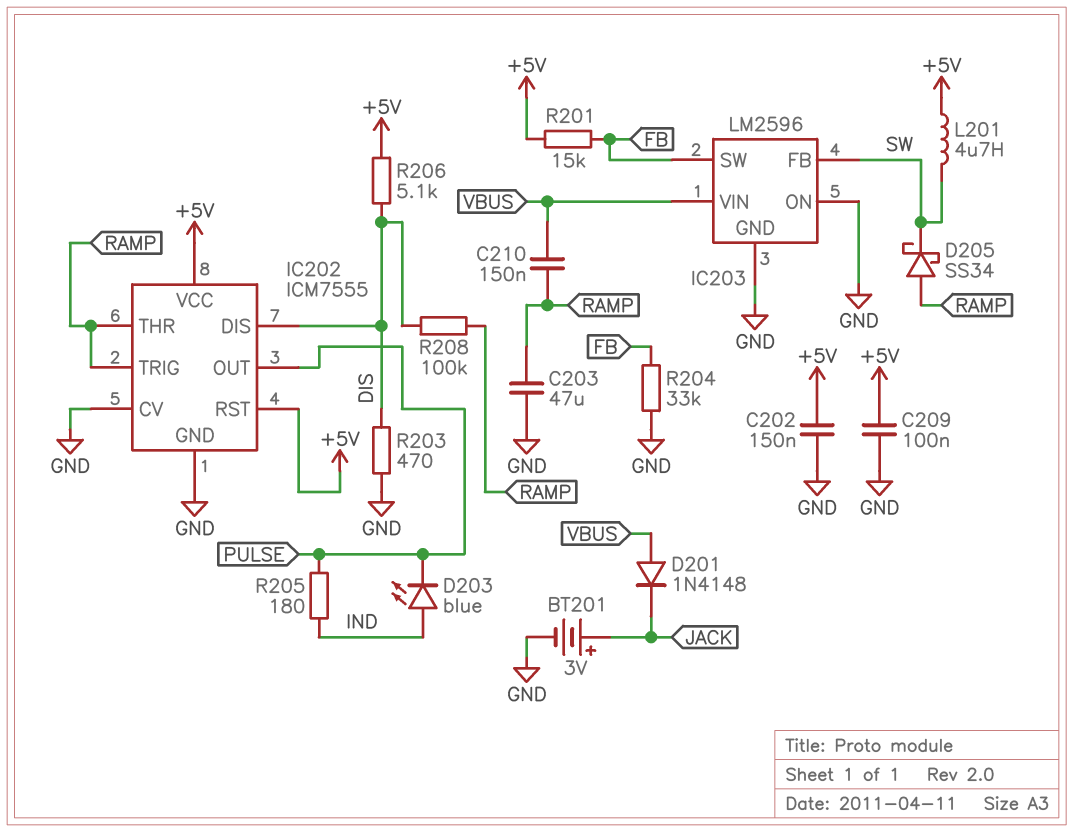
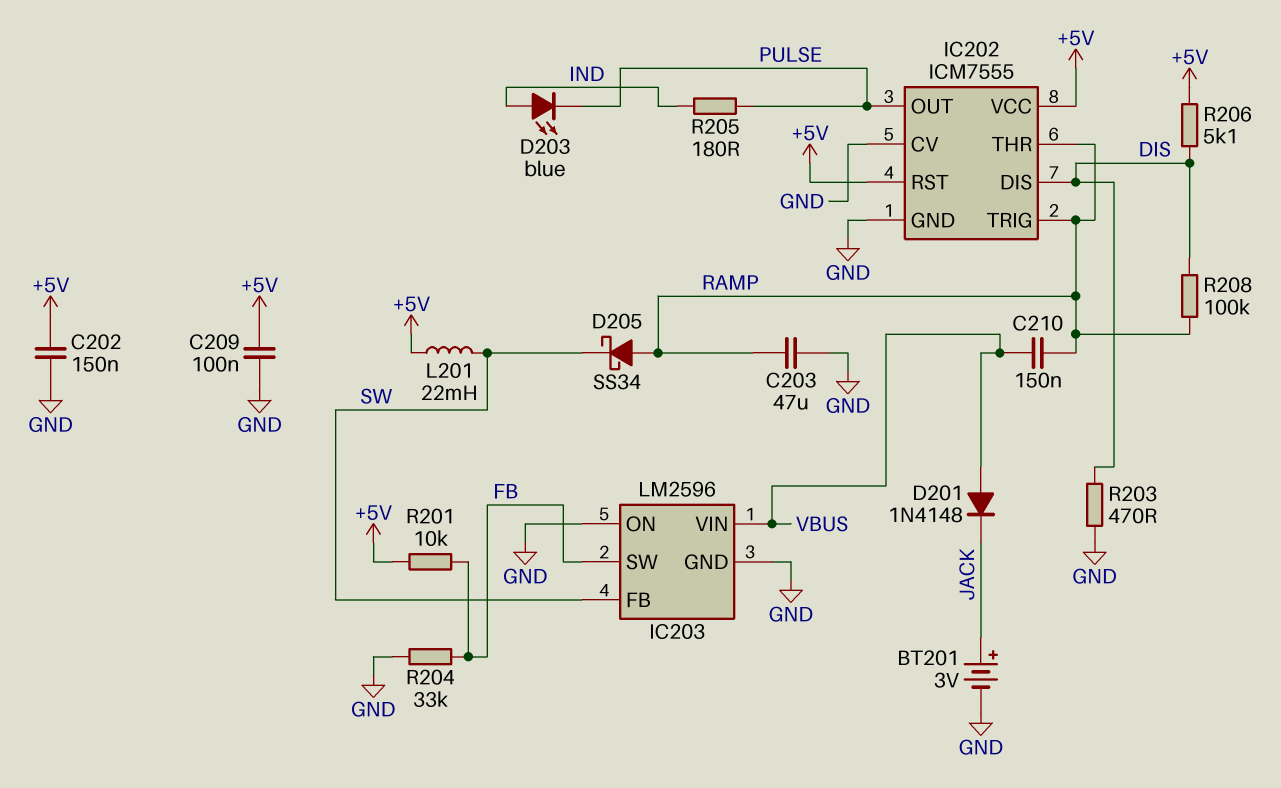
L201: 4.7uH (+5V, SW) -> 22mH (+5V, SW)
R201: 15k (+5V, FB) -> 10k (+5V, FB)

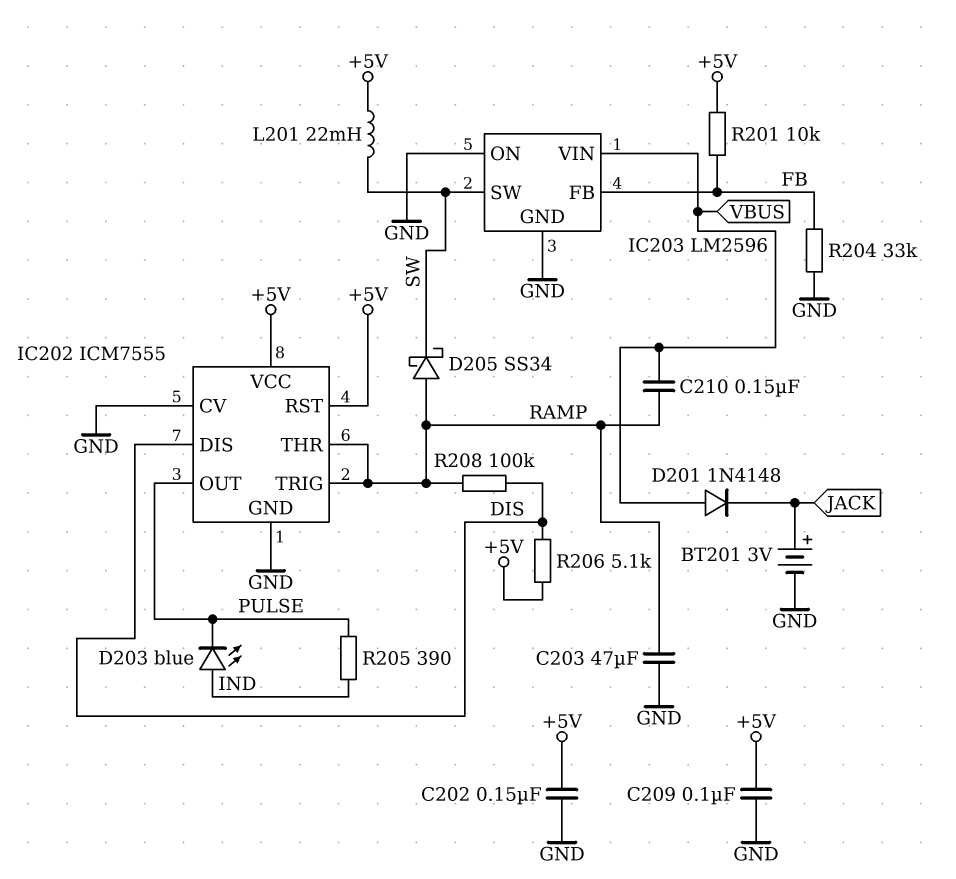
IC203 pin FB: SW -> FB
IC203 pin SW: FB -> SW
R203: 470 (DIS, GND) -> none
R205: 180 (IND, PULSE) -> 390 (IND, PULSE)

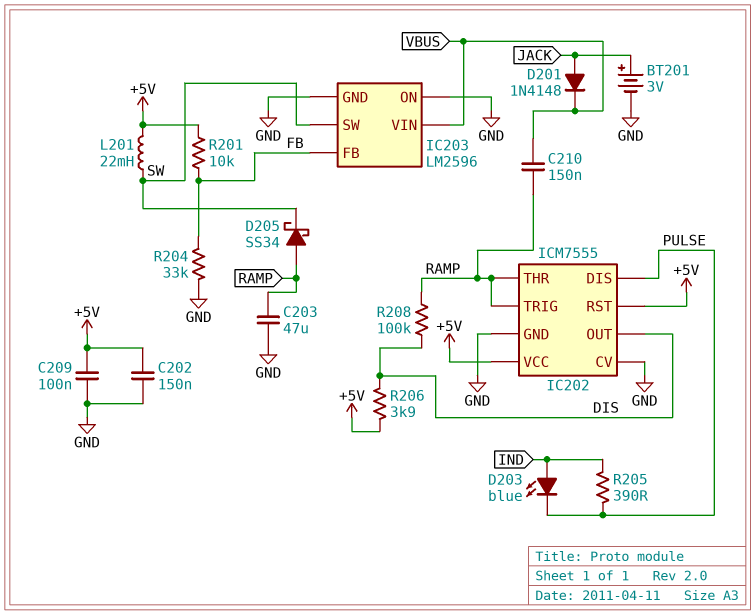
D201: diode 1N4148 (A VBUS, K JACK) -> diode 1N4148 (A JACK, K VBUS)
IC202 pin DIS: DIS -> PULSE
IC202 pin OUT: PULSE -> DIS
R206: 5.1k (+5V, DIS) -> 3.9k (+5V, DIS)

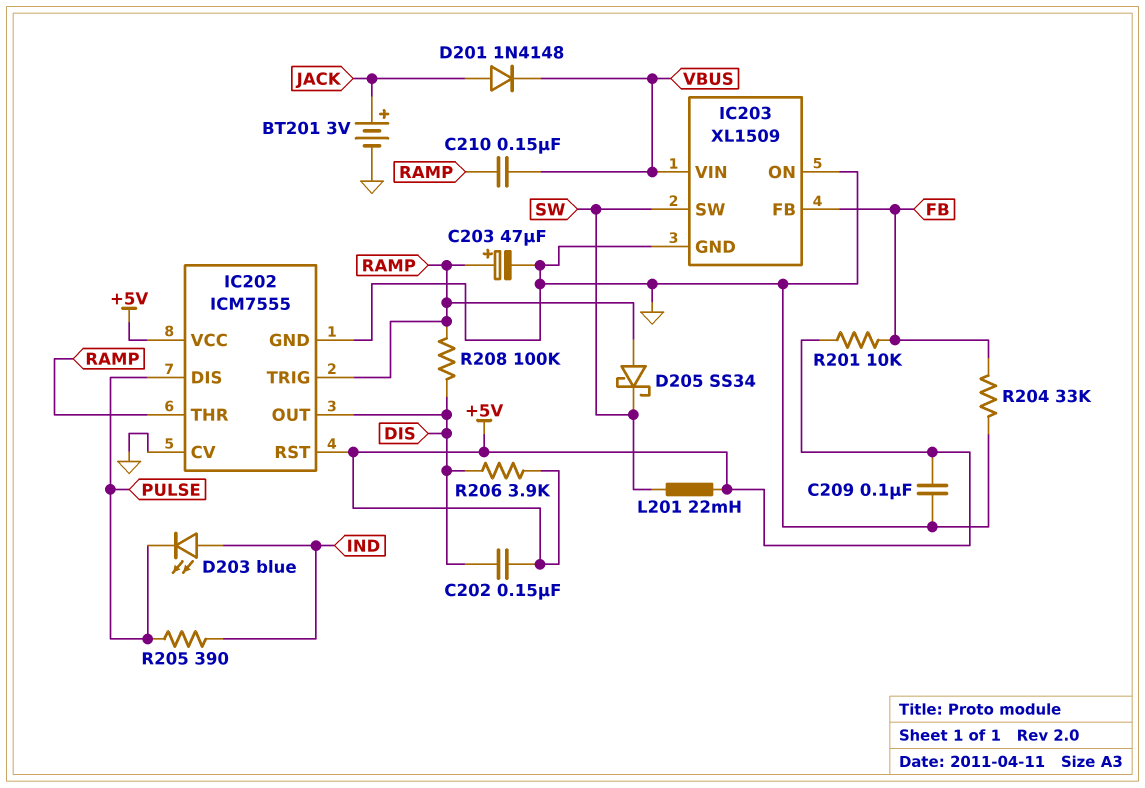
C202: 150nF (+5V, GND) -> 150nF (+5V, DIS)
C203: 47uF (GND, RAMP) -> 47uF (plus RAMP, minus GND)
IC203: LM2596 -> XL1509

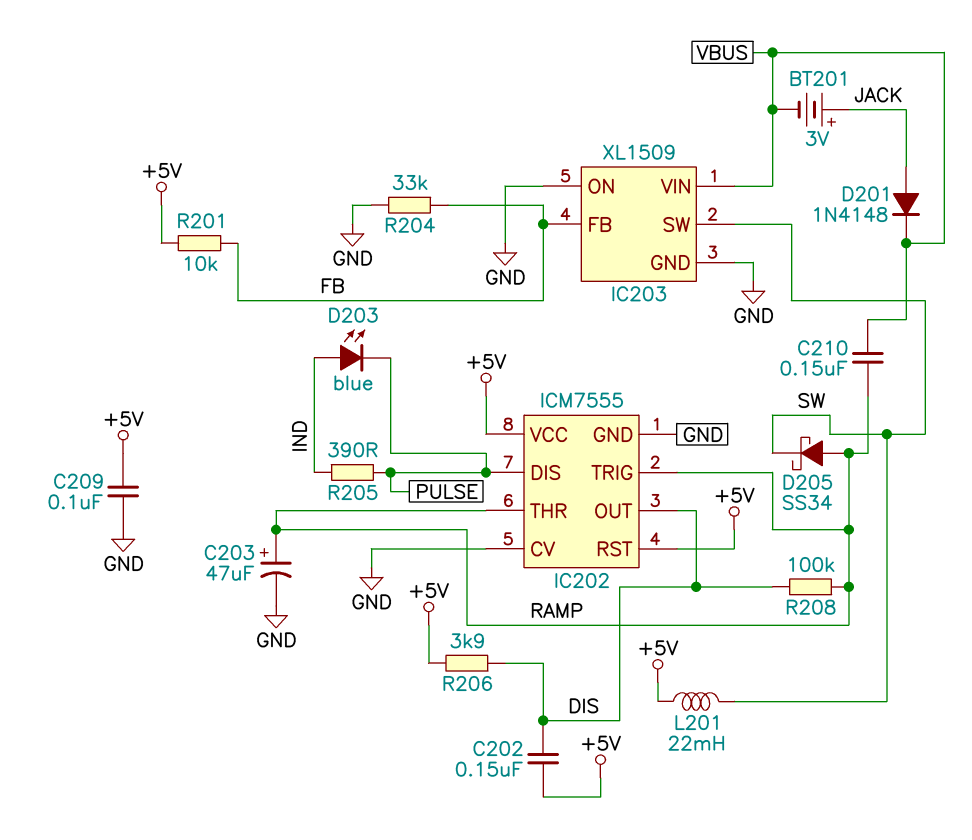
BT201: 3V (plus JACK, minus GND) -> 3V (plus JACK, minus VBUS)

